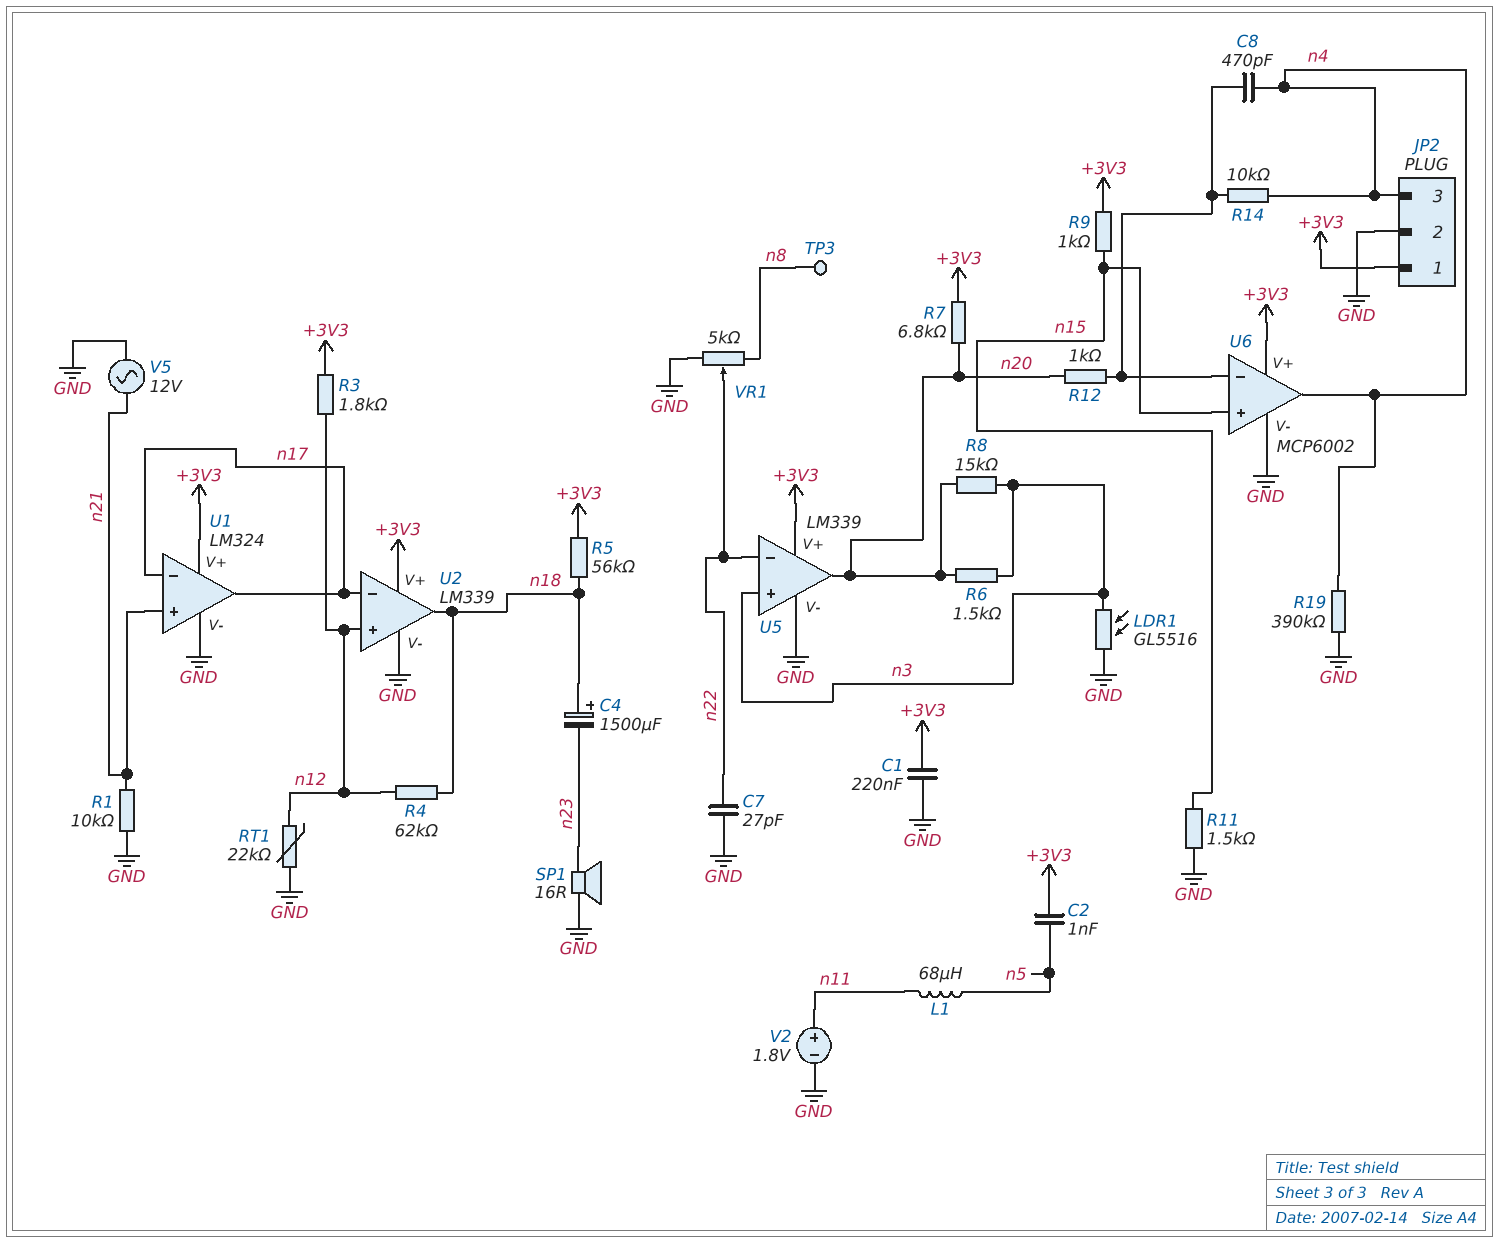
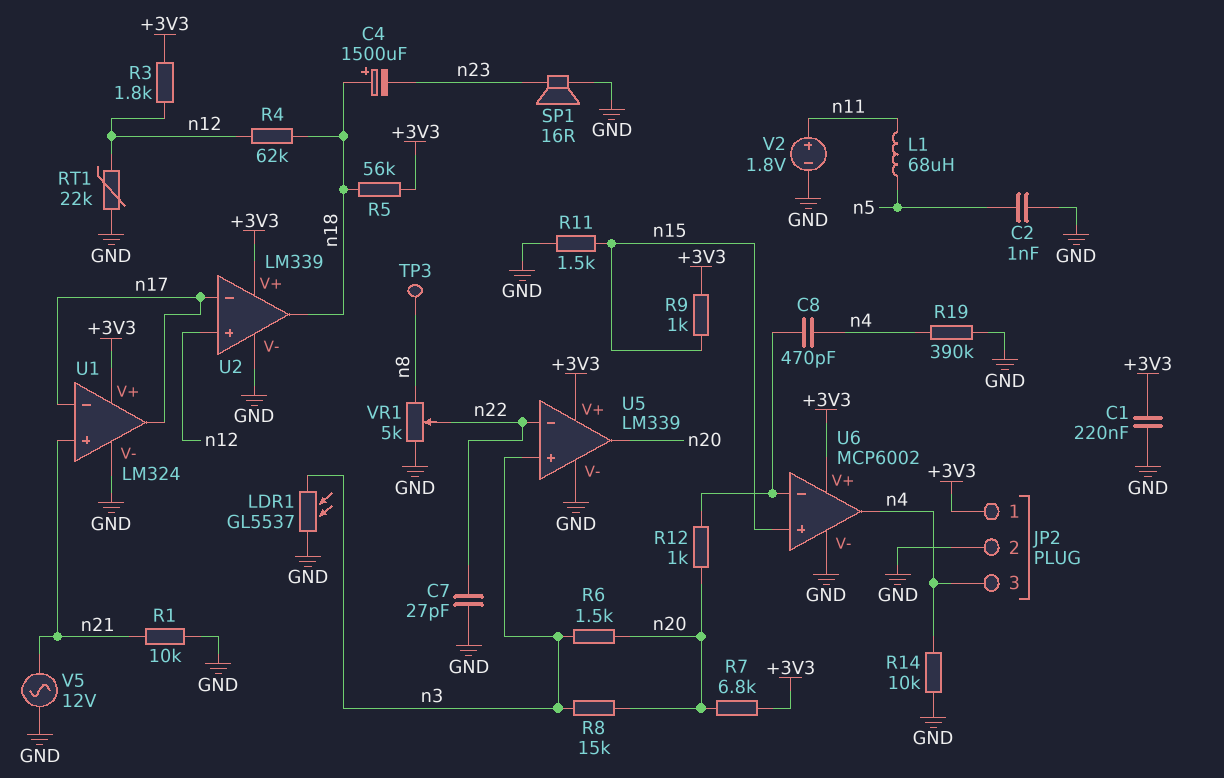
C2: 1nF (+3V3, n5) -> 1nF (GND, n5)
LDR1: GL5516 (GND, n3) -> GL5537 (GND, n3)
R14: 10k (U6/in-, n4) -> 10k (GND, n4)

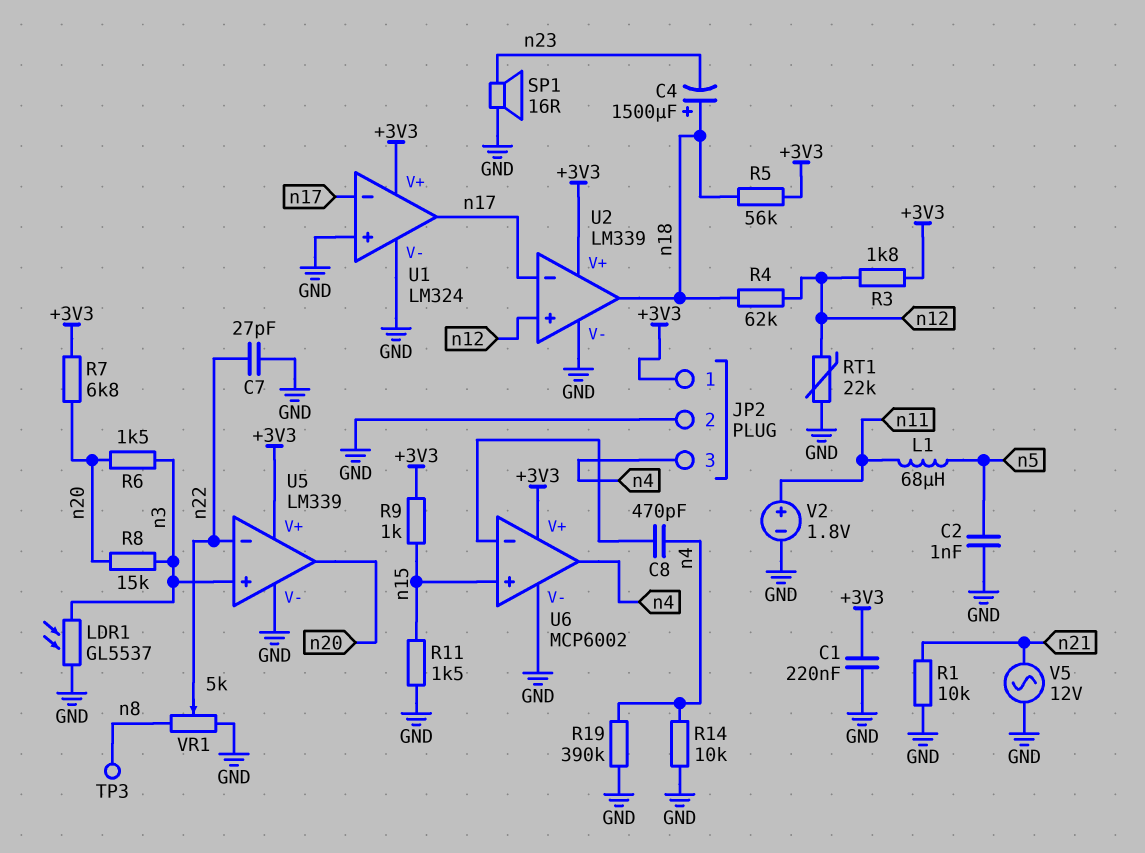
R12: 1k (U6/in-, n20) -> none
U1 pin in+: n21 -> GND

